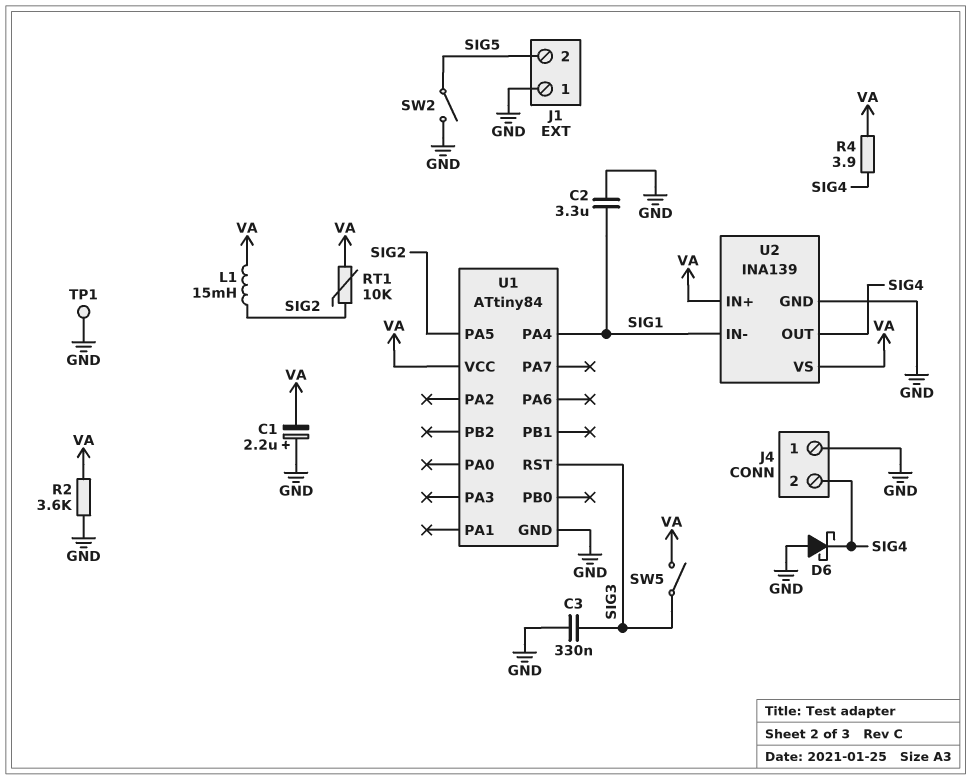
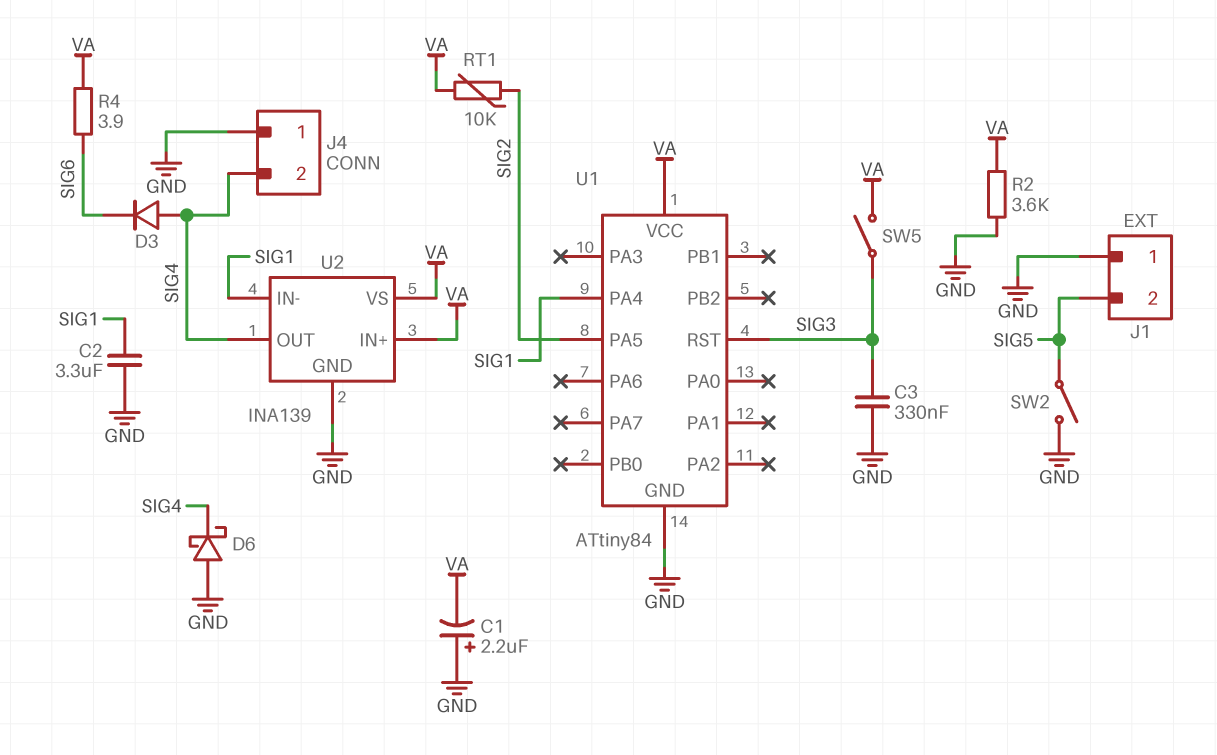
D3: none -> diode (A SIG4, K SIG6)
L1: 15mH (SIG2, VA) -> none
R4: 3.9 (SIG4, VA) -> 3.9 (SIG6, VA)
TP1: test point (GND) -> none

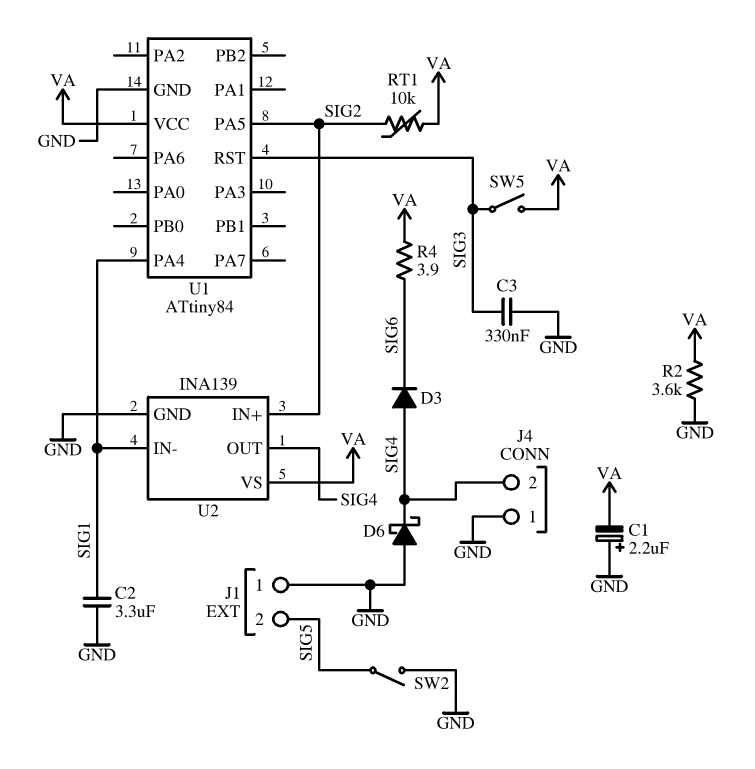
U2 pin IN+: VA -> SIG2

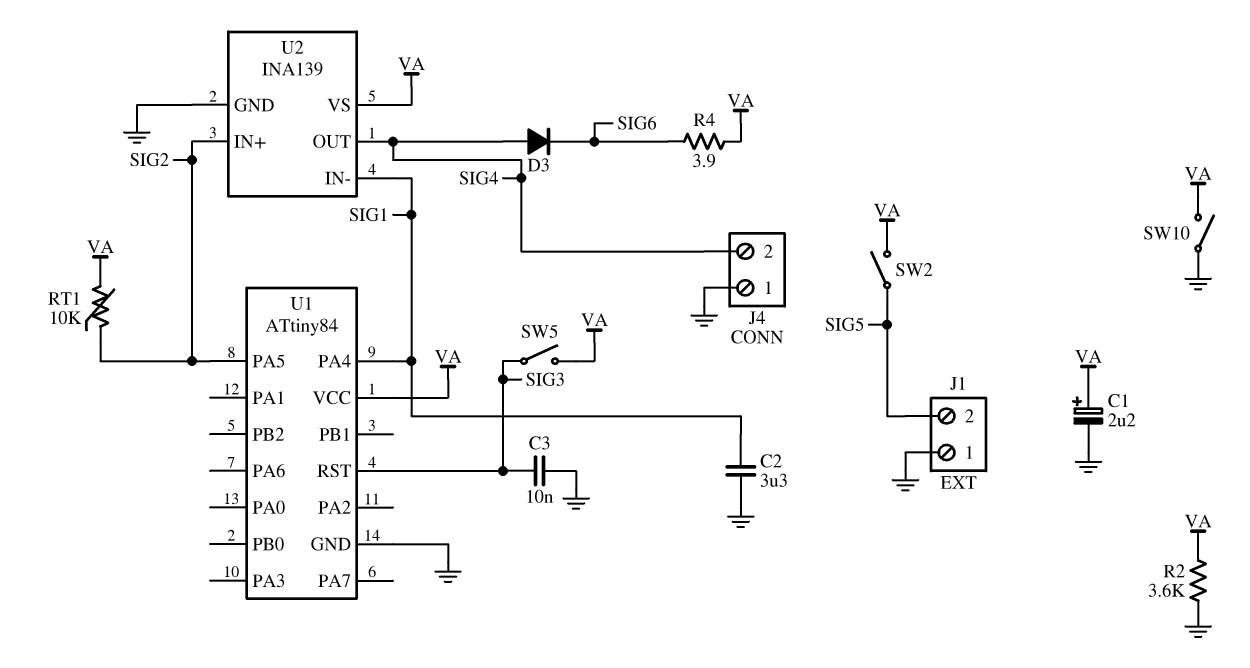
C1: 2.2uF (plus GND, minus VA) -> 2.2uF (plus VA, minus GND)
C3: 330nF (GND, SIG3) -> 10nF (GND, SIG3)
D6: schottky (A GND, K SIG4) -> none
SW2: switch (GND, SIG5) -> switch (SIG5, VA)
SW10: none -> switch (GND, VA)

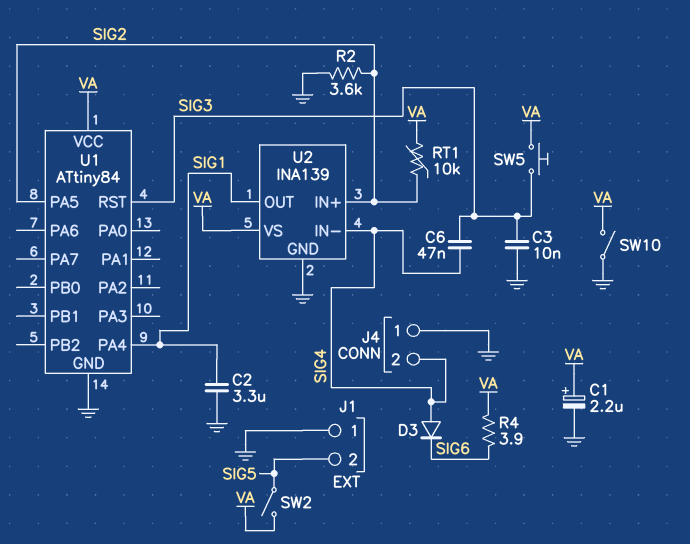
C6: none -> 47nF (SIG3, SIG4)
R2: 3.6k (GND, VA) -> 3.6k (GND, SIG2)
SW5: switch (SIG3, VA) -> button (SIG3, VA)
U2 pin IN-: SIG1 -> SIG4
U2 pin OUT: SIG4 -> SIG1

